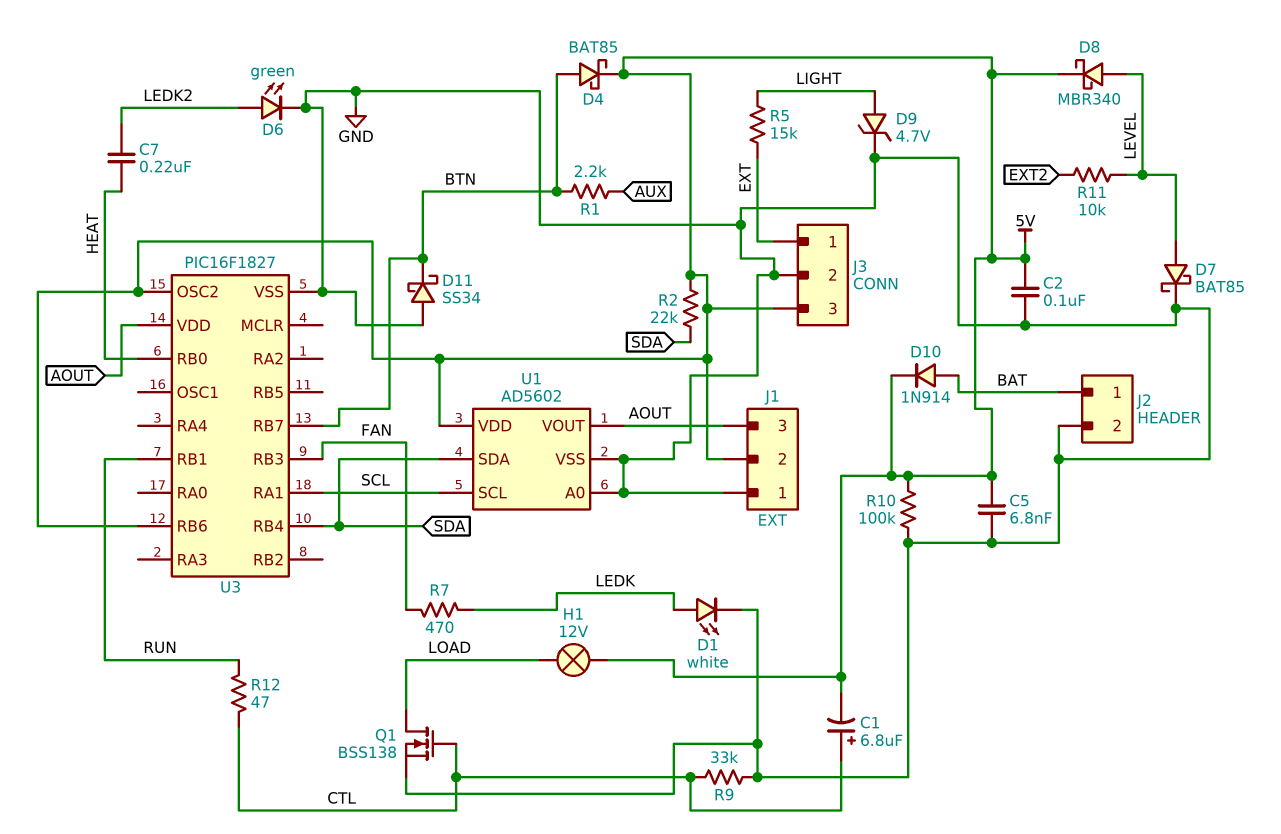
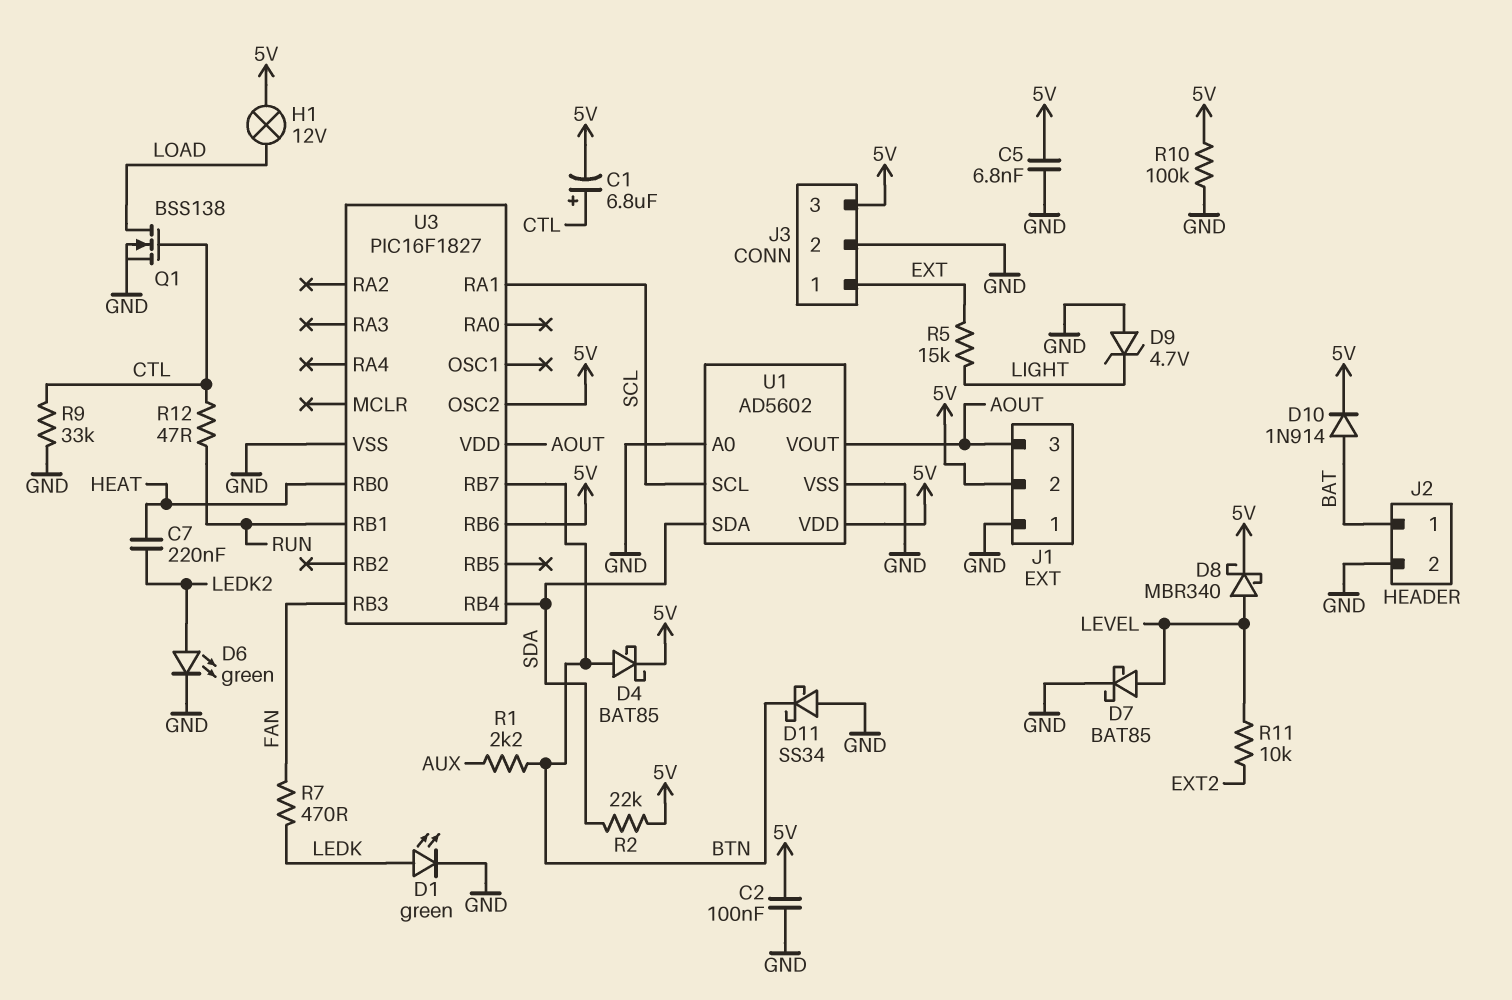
D1: LED white (A LEDK, K GND) -> LED green (A LEDK, K GND)
D9: zener 4.7V (A LIGHT, K GND) -> zener 4.7V (A GND, K LIGHT)

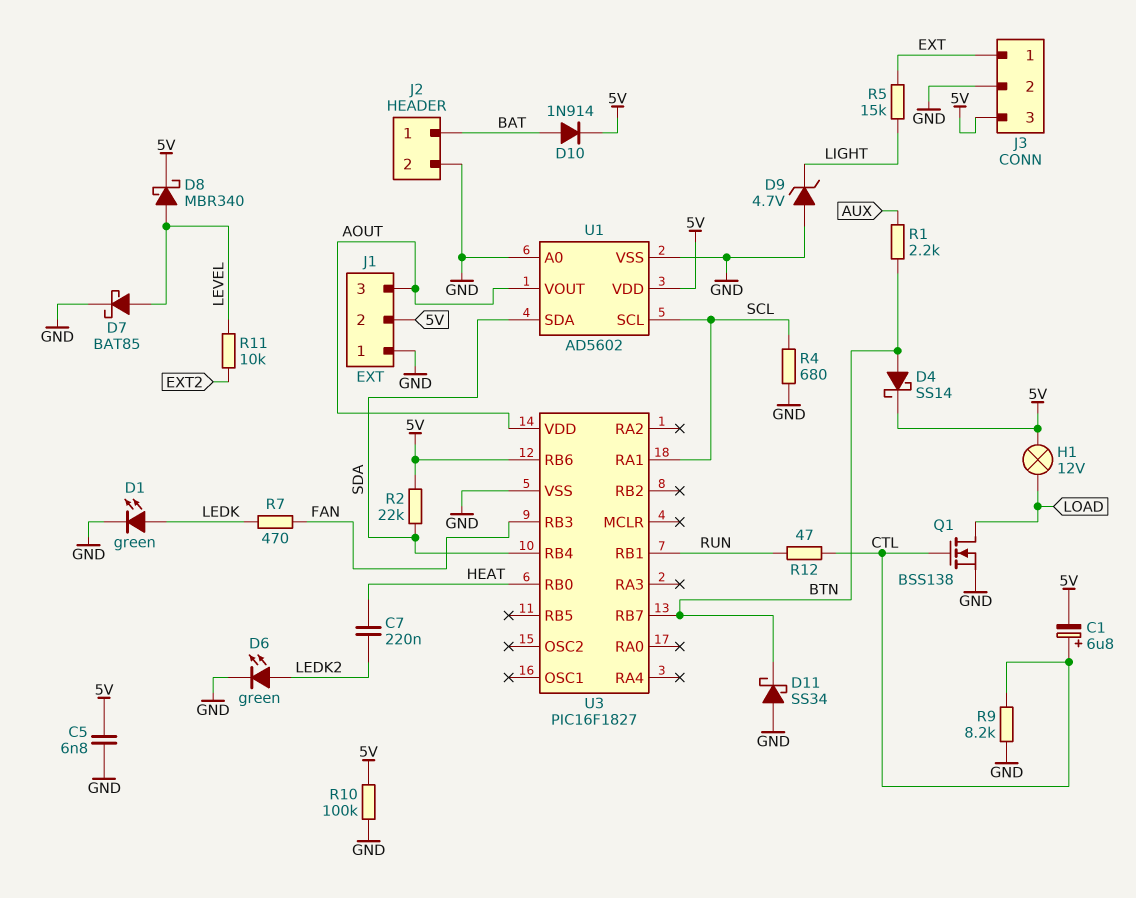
C2: 100nF (5V, GND) -> none
D4: schottky BAT85 (A BTN, K 5V) -> schottky SS14 (A BTN, K 5V)
R4: none -> 680 (GND, SCL)
R9: 33k (CTL, GND) -> 8.2k (CTL, GND)
U3 pin OSC2: 5V -> none

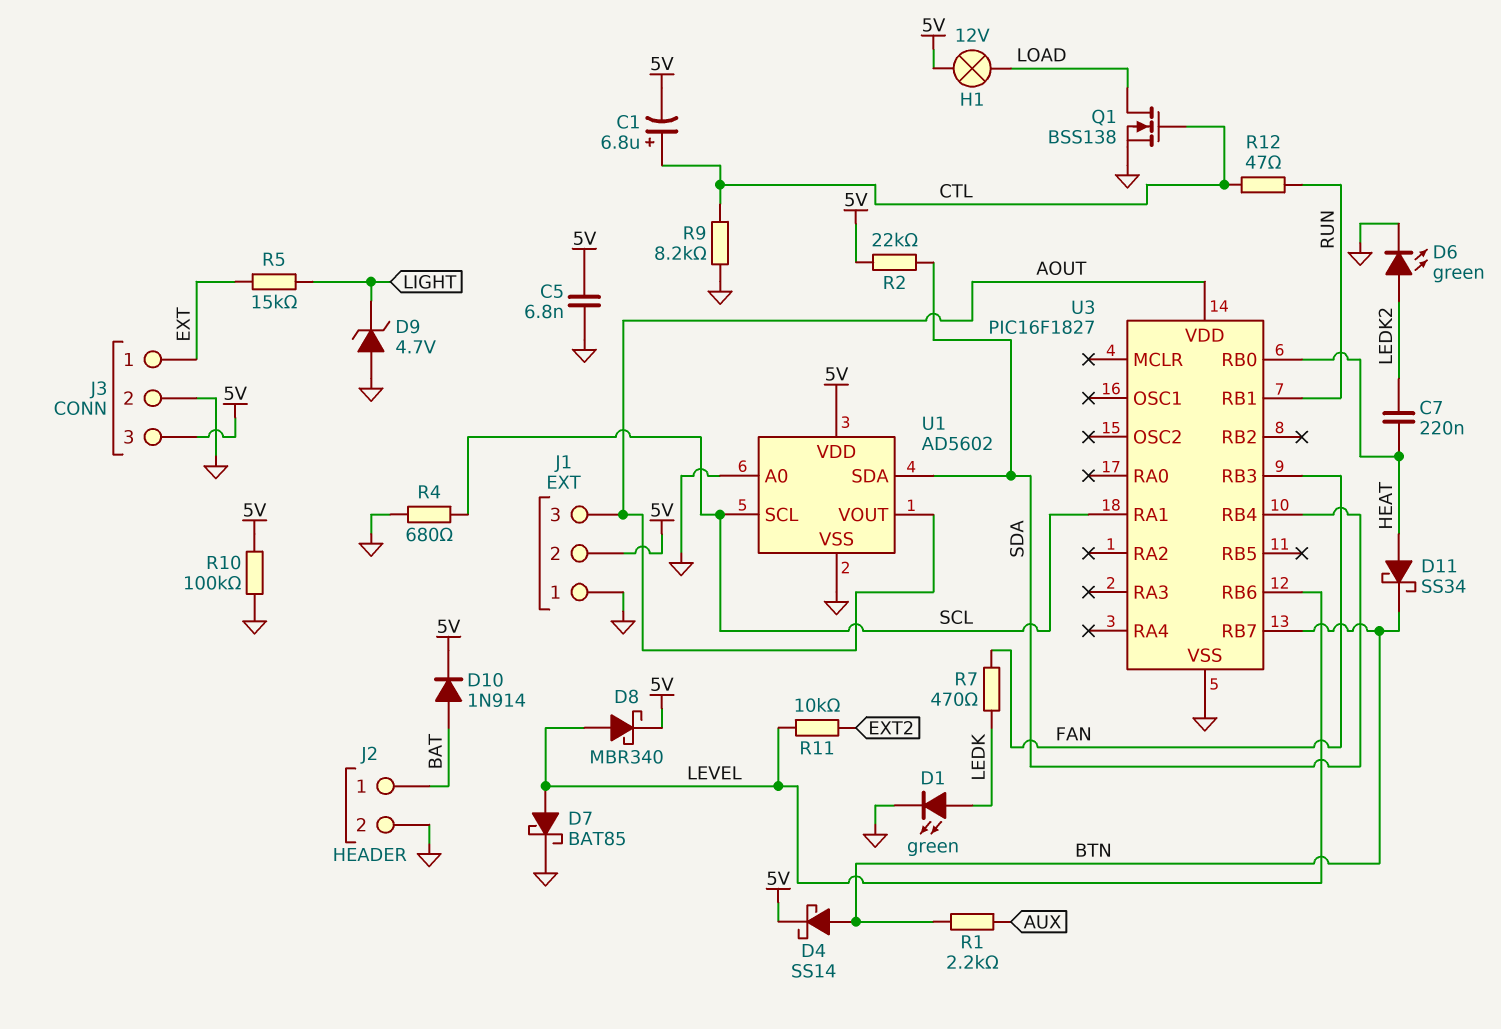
D11: schottky SS34 (A GND, K BTN) -> schottky SS34 (A HEAT, K BTN)
U3 pin RB6: 5V -> LEVEL

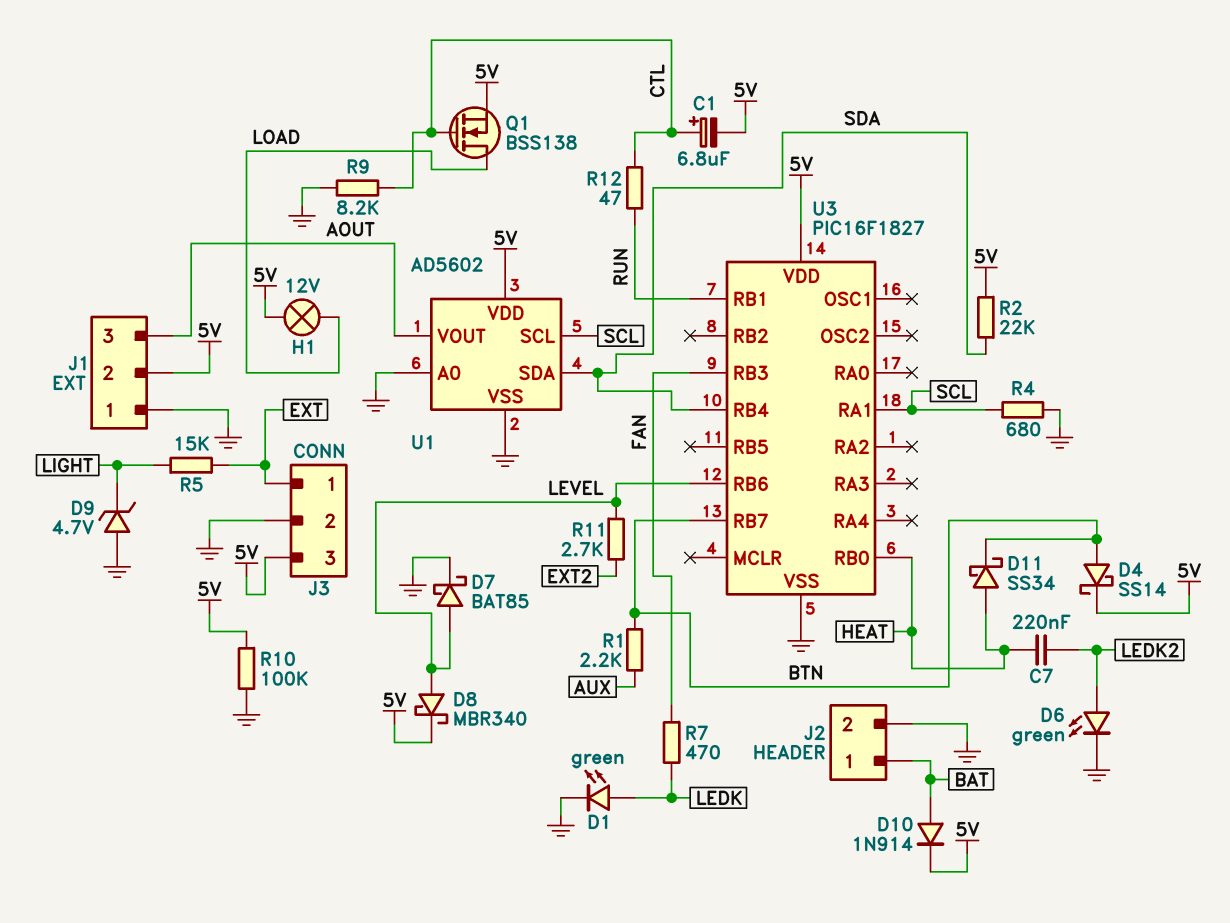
C5: 6.8nF (5V, GND) -> none
Q1: NMOS BSS138 (G CTL, D LOAD, S GND) -> NMOS BSS138 (G CTL, D LOAD, S 5V)
R11: 10k (EXT2, LEVEL) -> 2.7k (EXT2, LEVEL)
U3 pin VDD: AOUT -> 5V

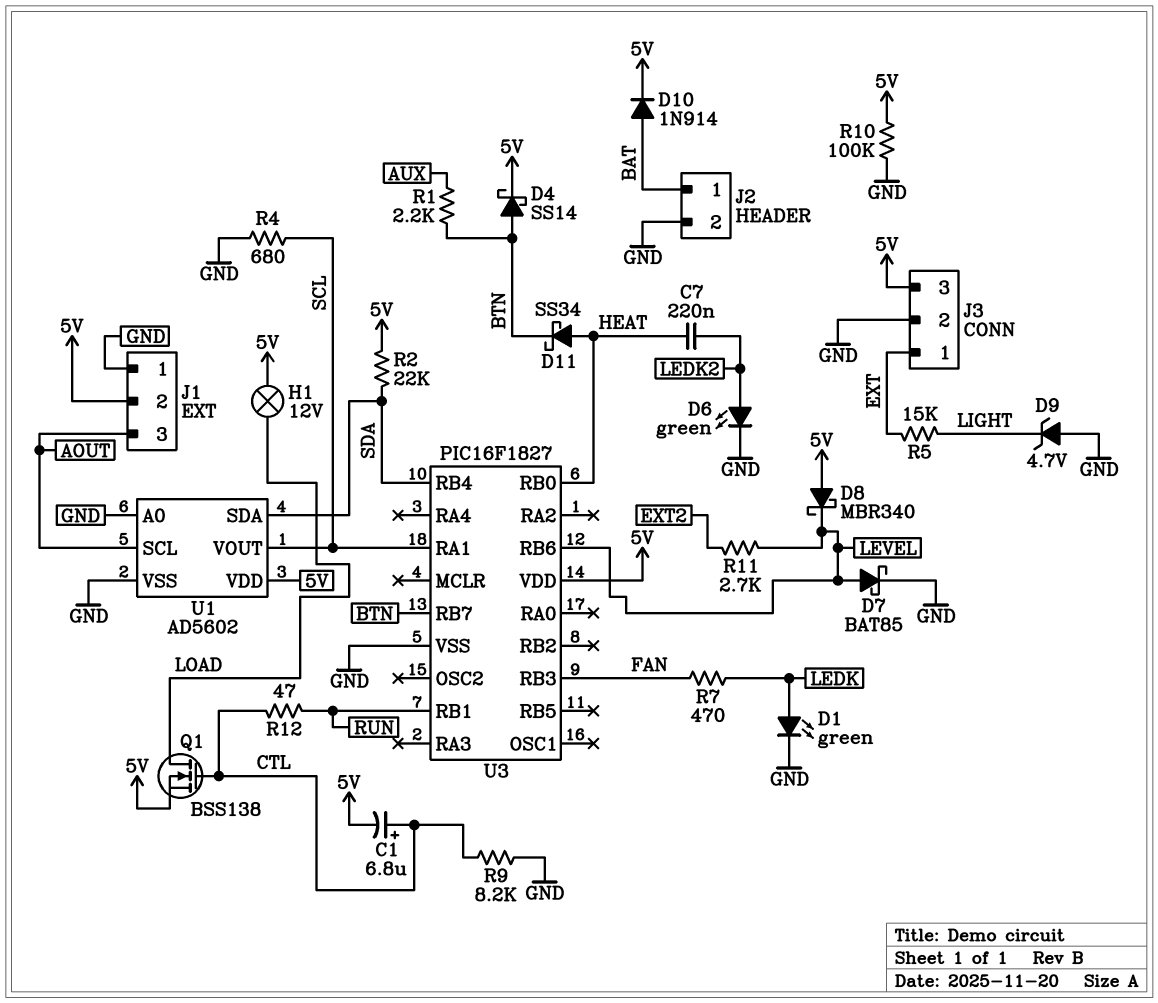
D8: schottky MBR340 (A LEVEL, K 5V) -> schottky MBR340 (A 5V, K LEVEL)
U1 pin SCL: SCL -> AOUT
U1 pin VOUT: AOUT -> SCL

